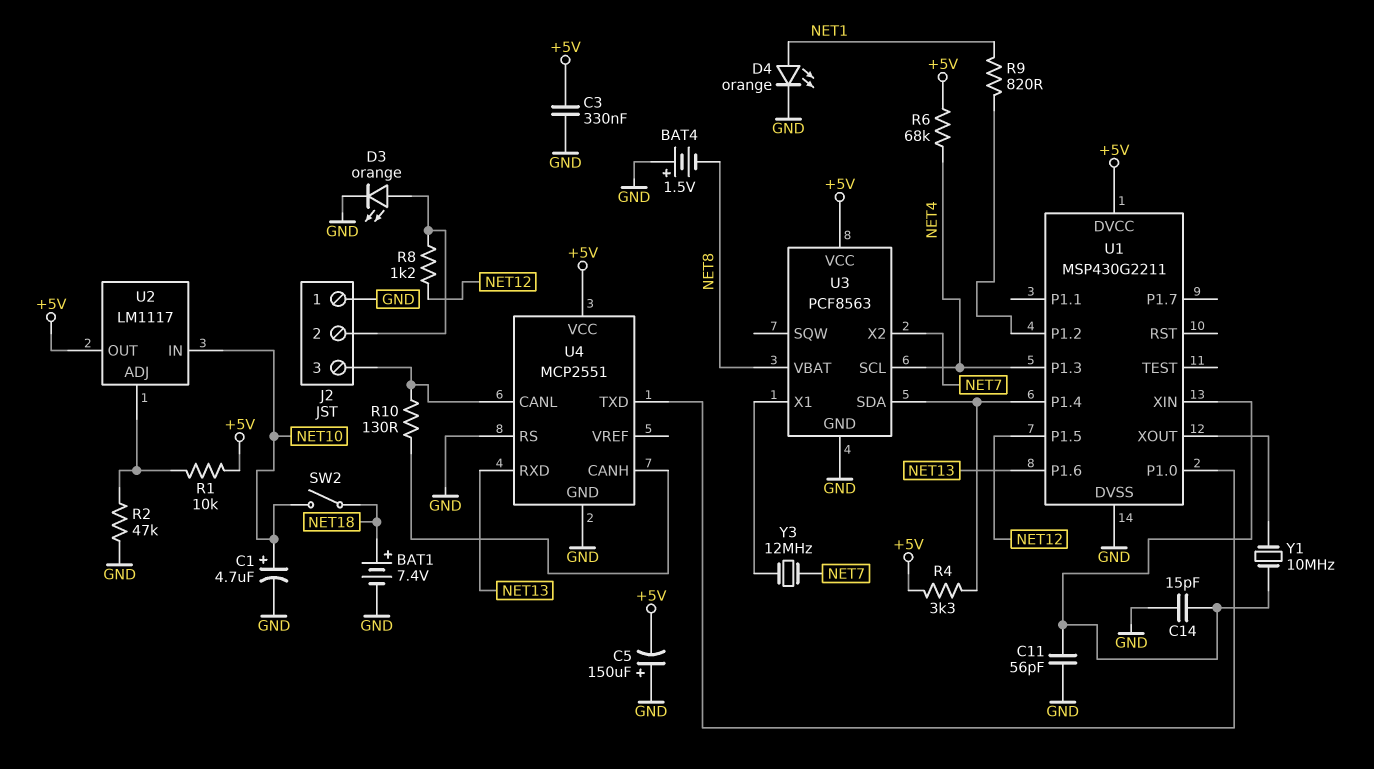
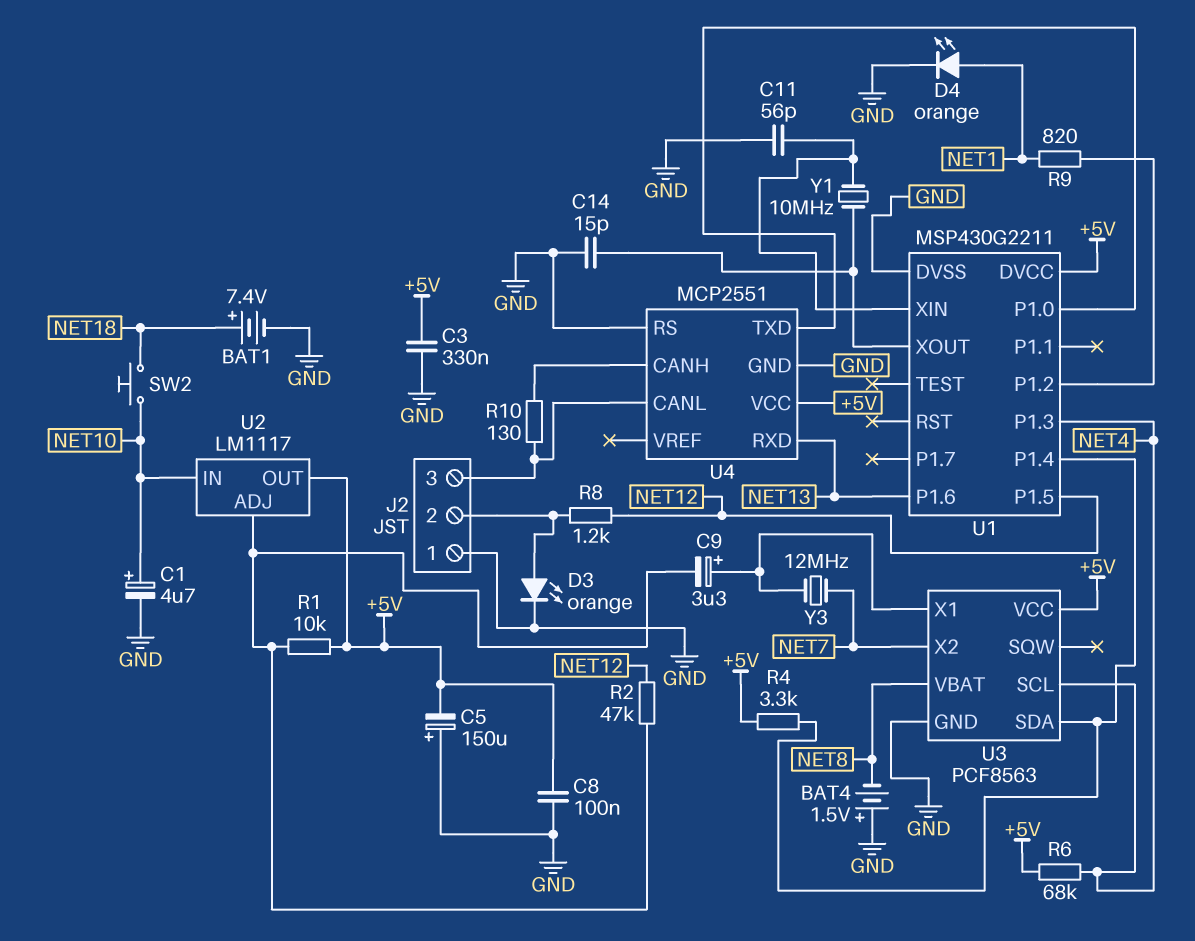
C8: none -> 100nF (+5V, GND)
C9: none -> 3.3uF (plus U3/X1, minus U2/ADJ)
C14: 15pF (GND, U1/XIN) -> 15pF (GND, U1/XOUT)
R2: 47k (GND, U2/ADJ) -> 47k (NET12, U2/ADJ)
SW2: switch (NET10, NET18) -> button (NET10, NET18)

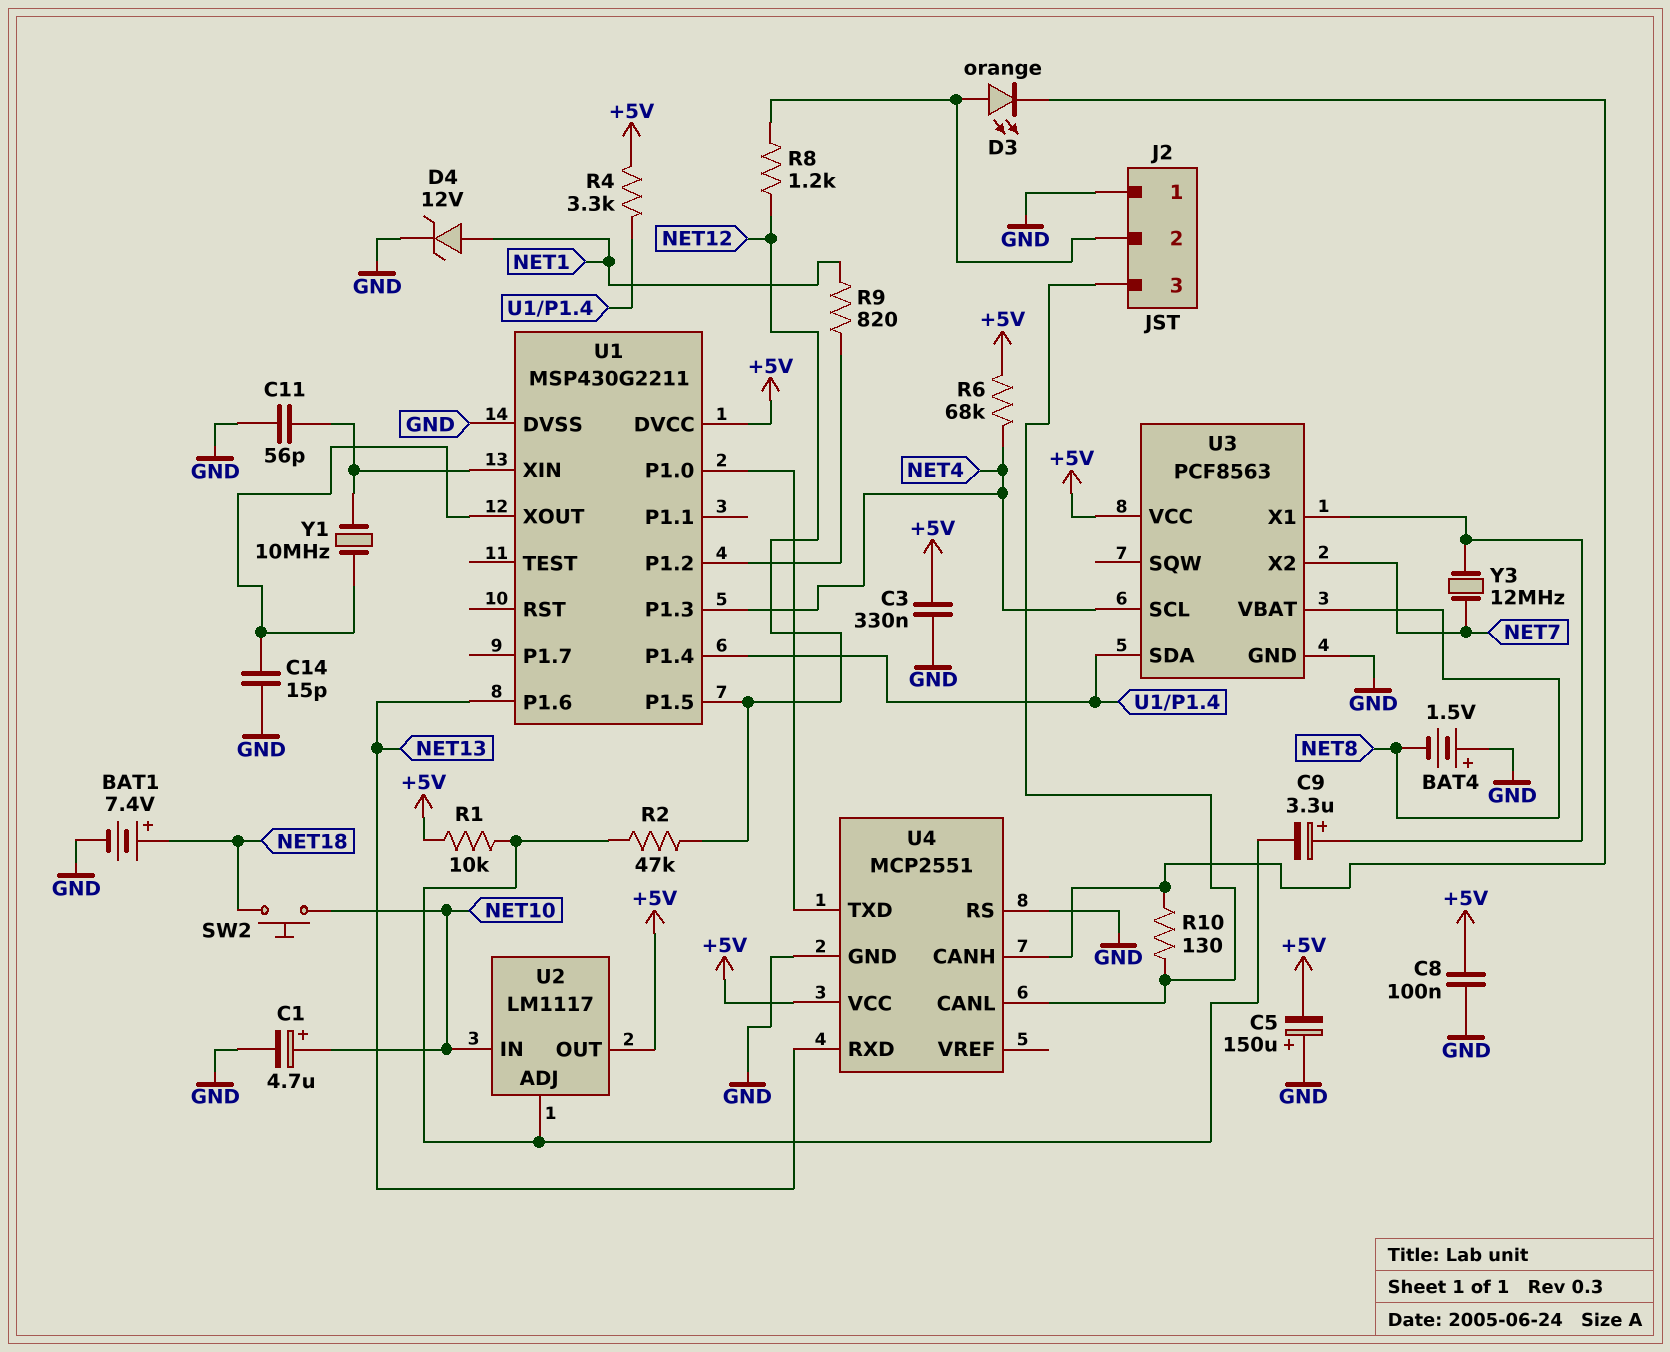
D3: LED orange (A J2/2, K GND) -> LED orange (A J2/2, K U4/CANH)
D4: LED orange (A NET1, K GND) -> zener 12V (A NET1, K GND)

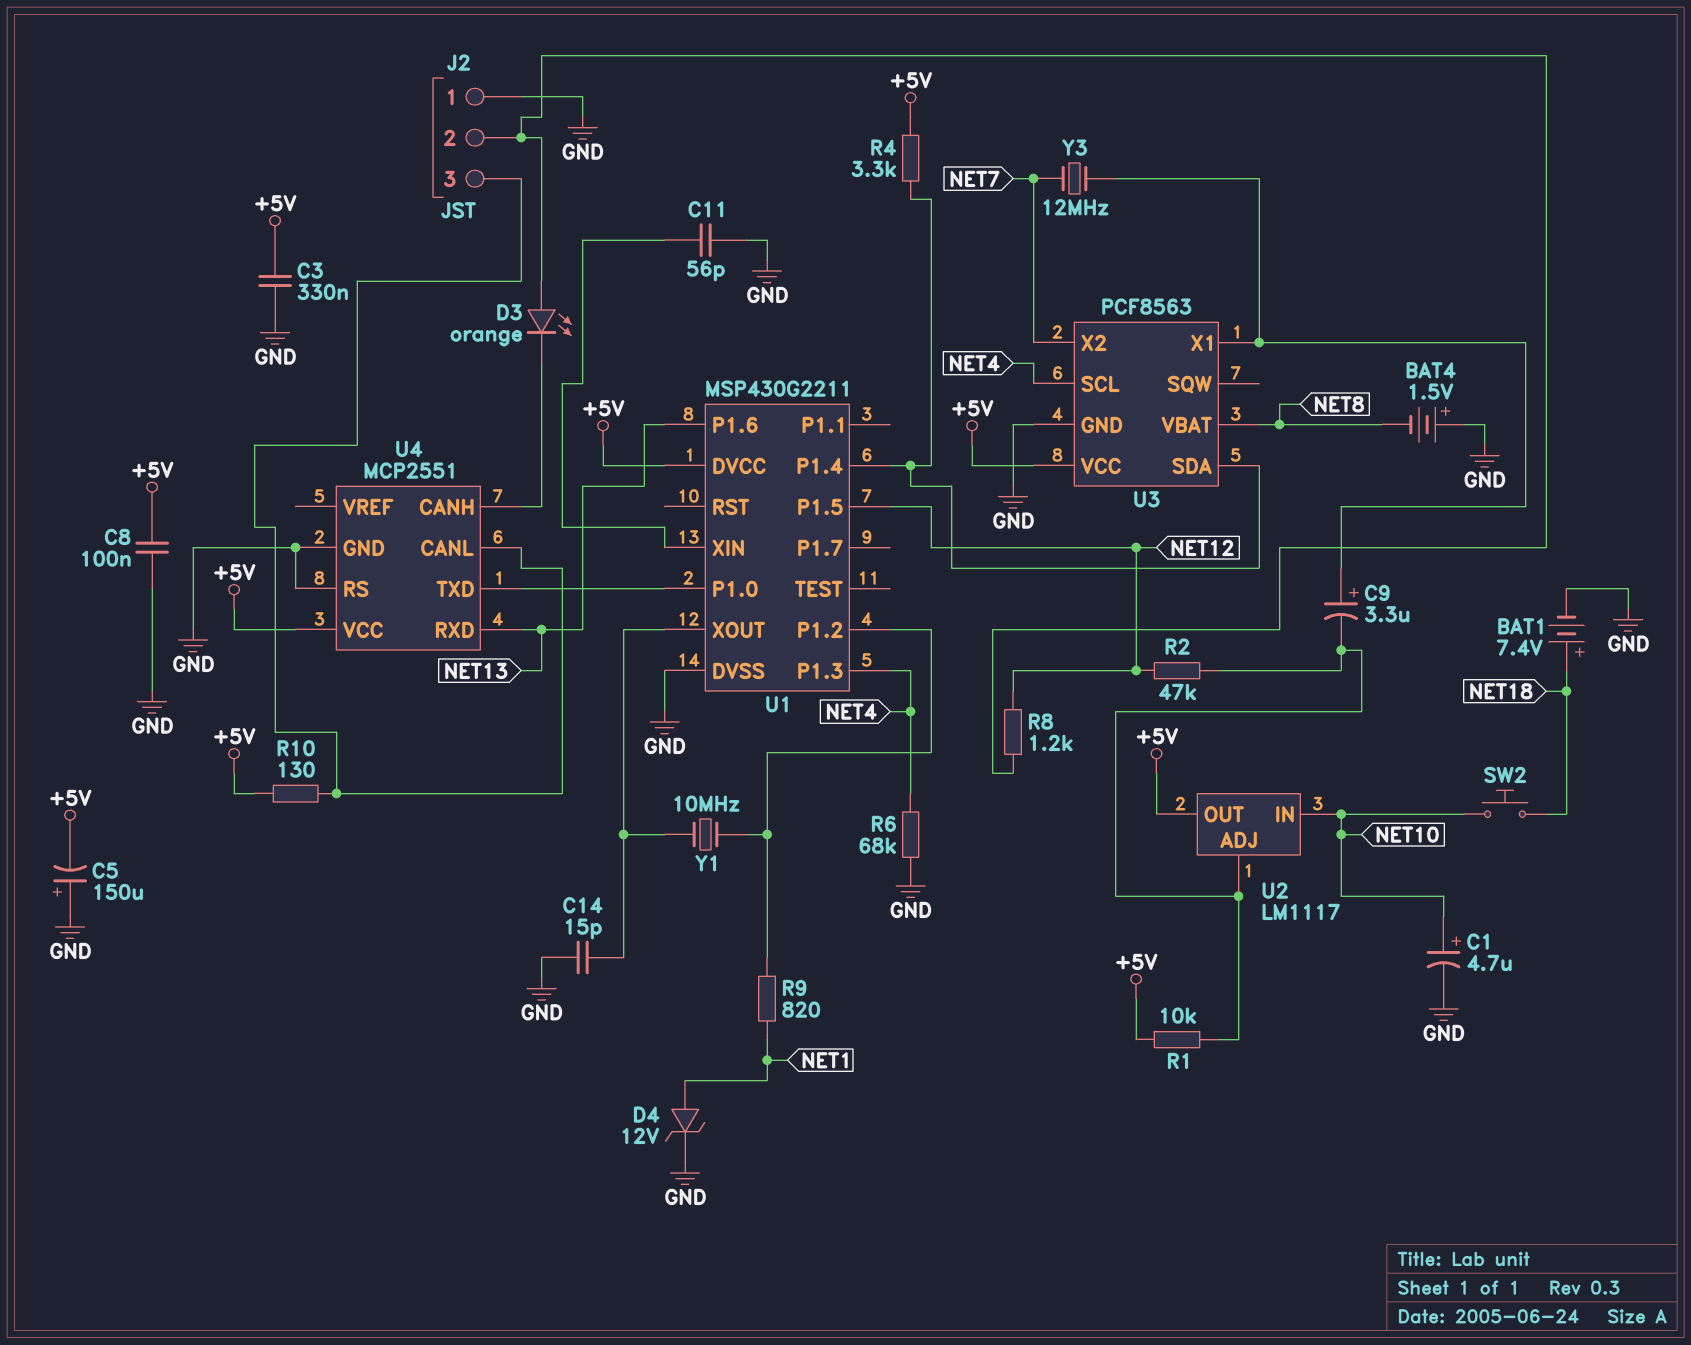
R6: 68k (+5V, NET4) -> 68k (GND, NET4)
R10: 130 (J2/3, U4/CANH) -> 130 (+5V, J2/3)
Y1: 10MHz (U1/XIN, U1/XOUT) -> 10MHz (U1/P1.2, U1/XOUT)

